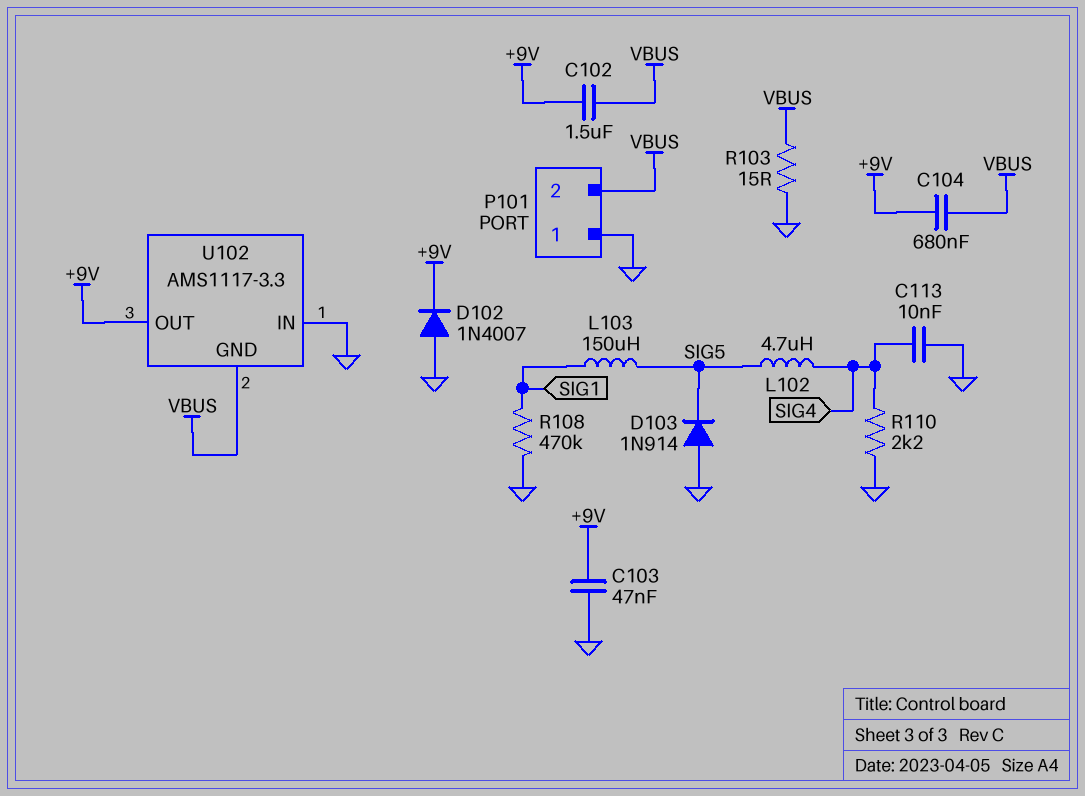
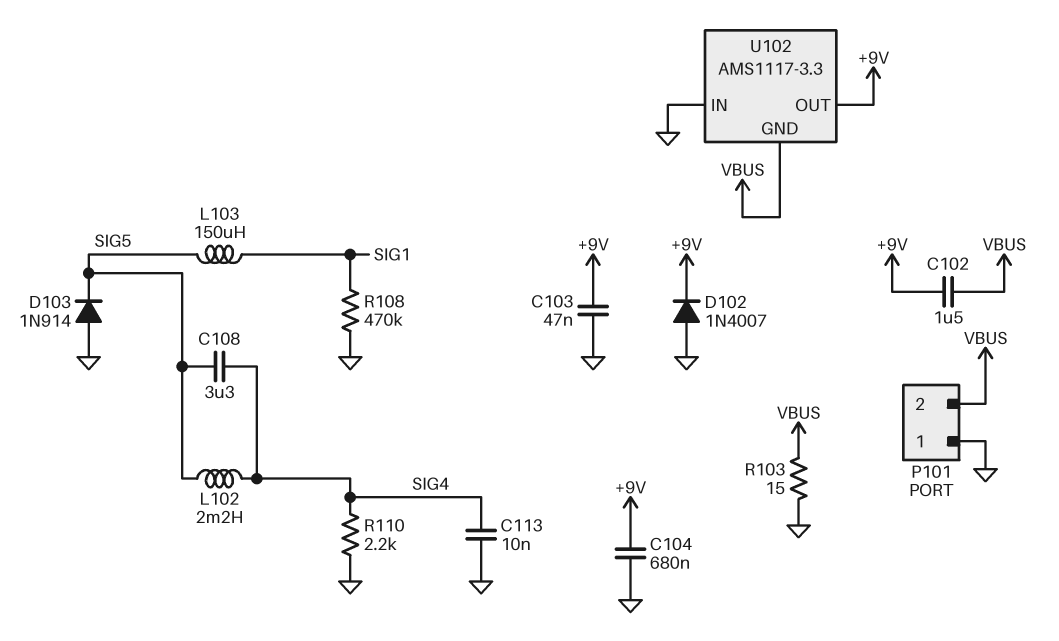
C104: 680nF (+9V, VBUS) -> 680nF (+9V, GND)
C108: none -> 3.3uF (SIG4, SIG5)
L102: 4.7uH (SIG4, SIG5) -> 2.2mH (SIG4, SIG5)

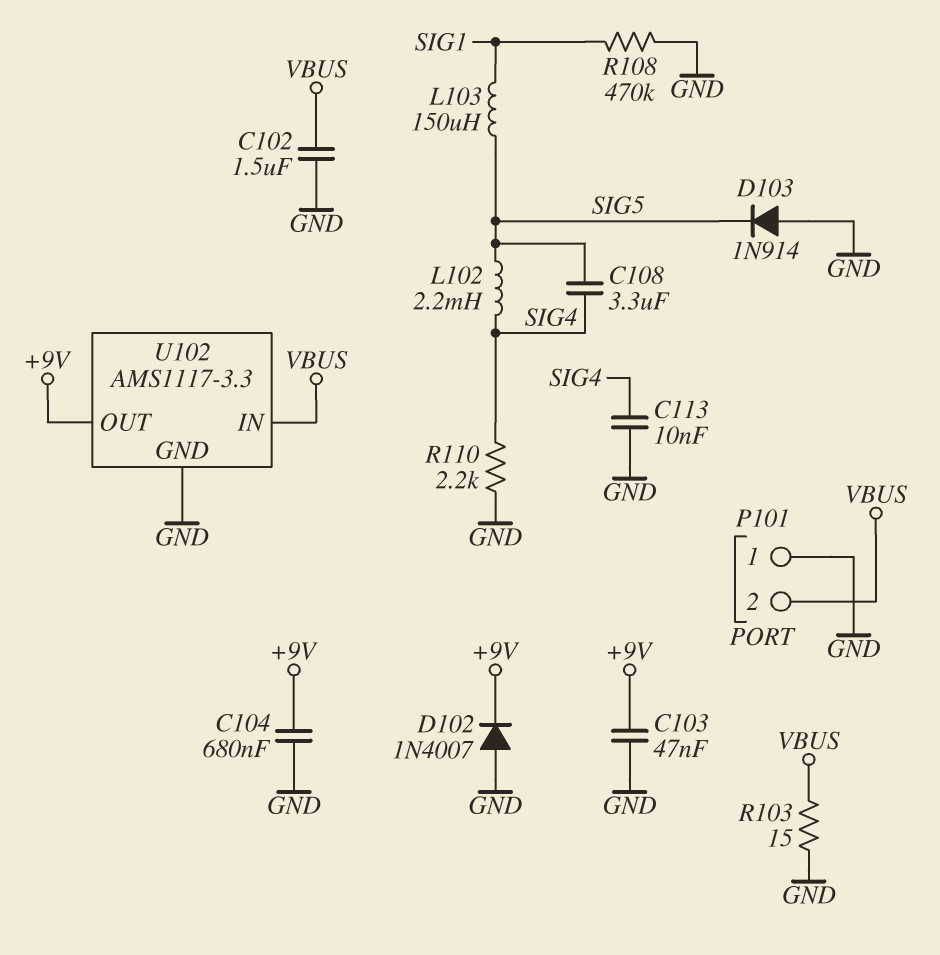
C102: 1.5uF (+9V, VBUS) -> 1.5uF (GND, VBUS)
U102 pin GND: VBUS -> GND
U102 pin IN: GND -> VBUS

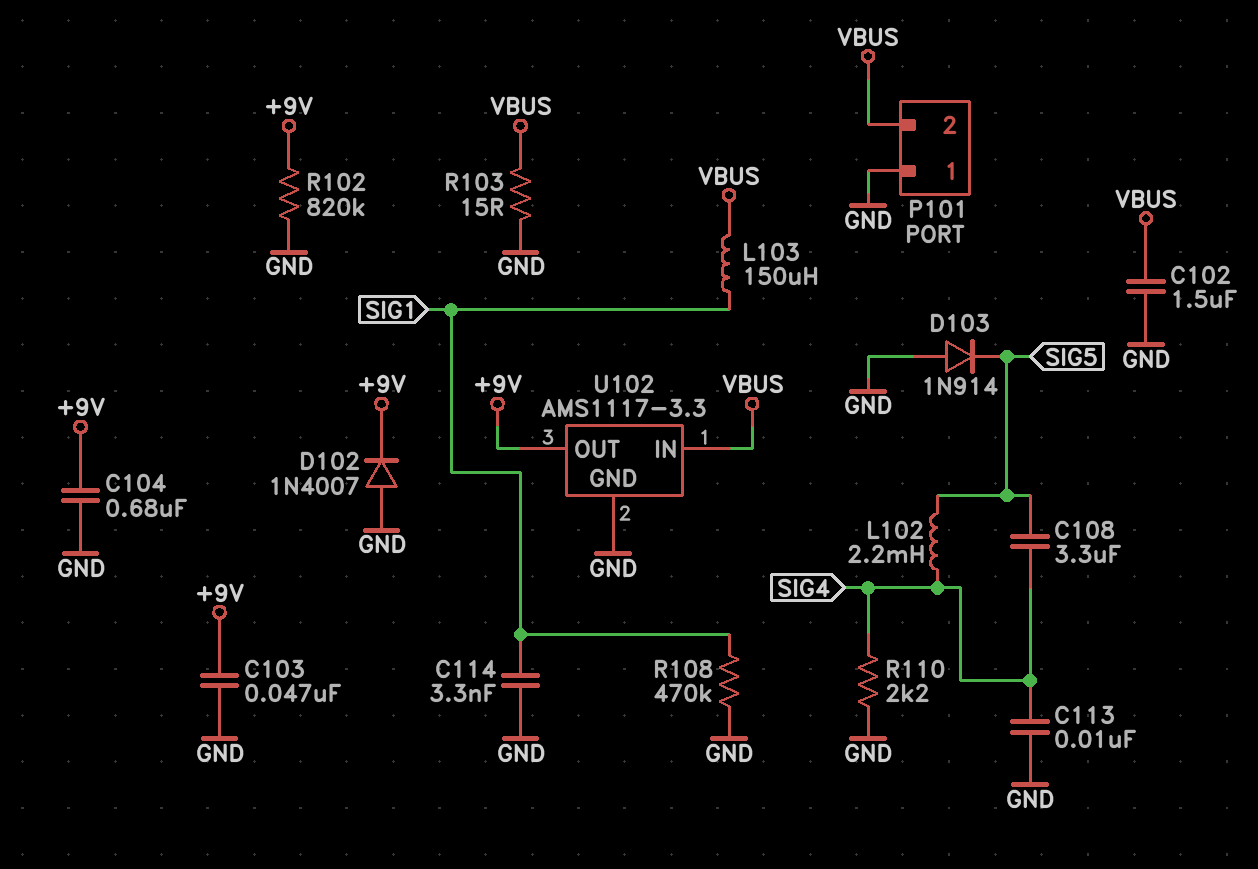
C114: none -> 3.3nF (GND, SIG1)
L103: 150uH (SIG1, SIG5) -> 150uH (SIG1, VBUS)
R102: none -> 820k (+9V, GND)

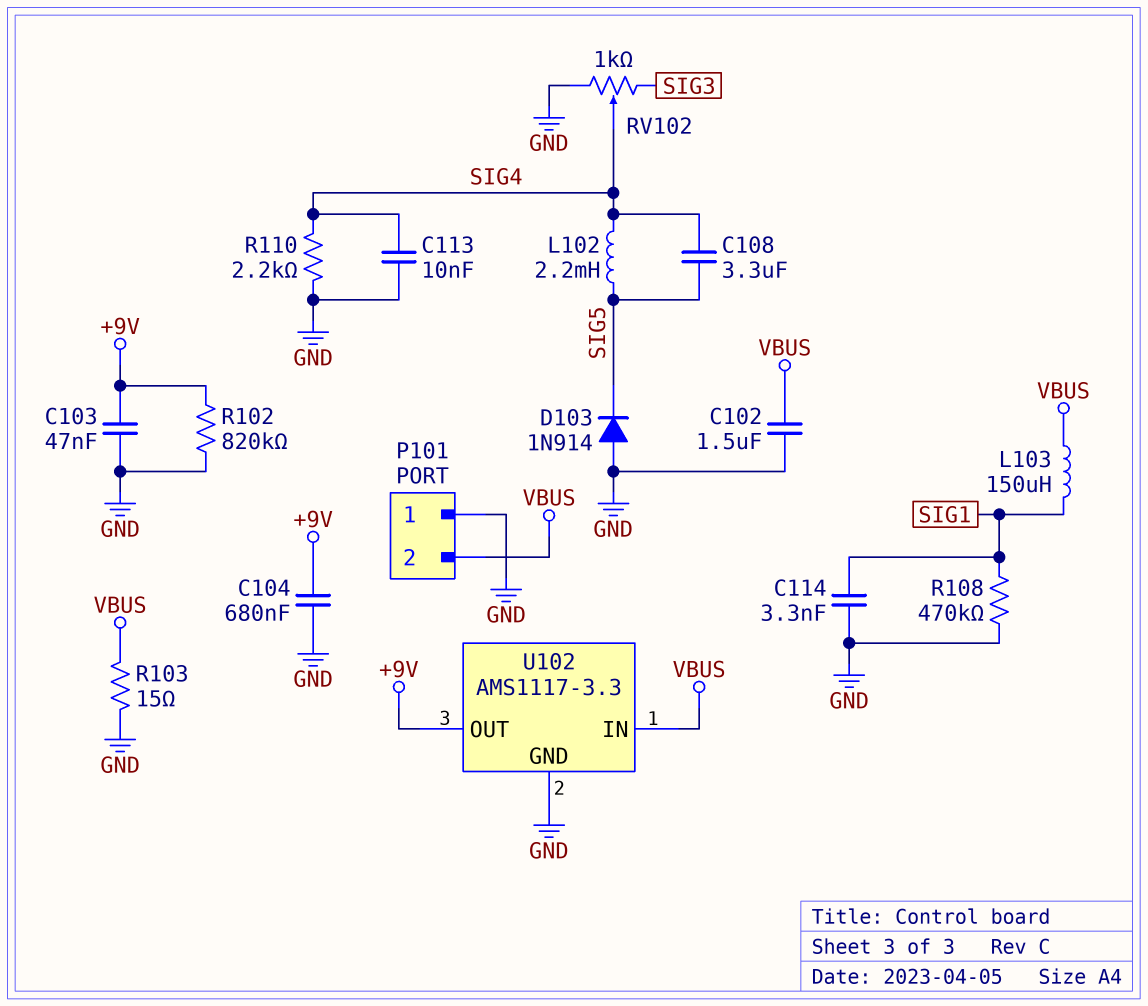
D102: diode 1N4007 (A GND, K +9V) -> none
RV102: none -> 1k (GND, SIG3, wiper SIG4)

